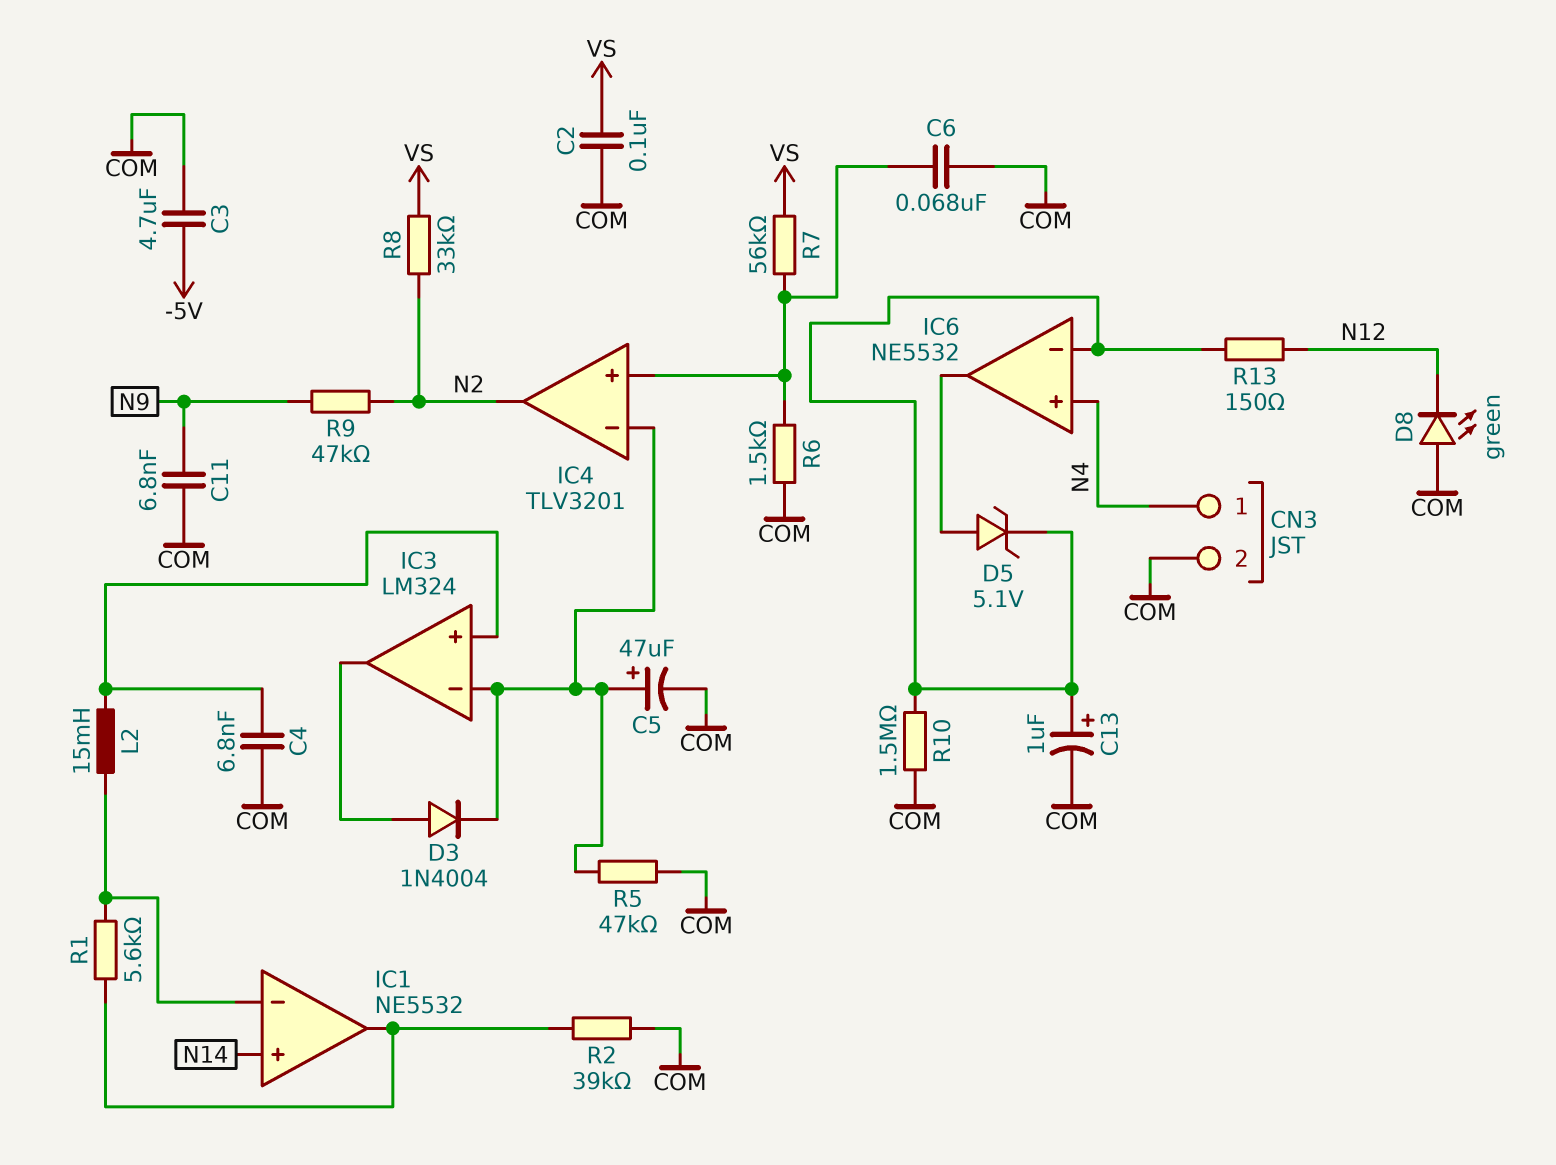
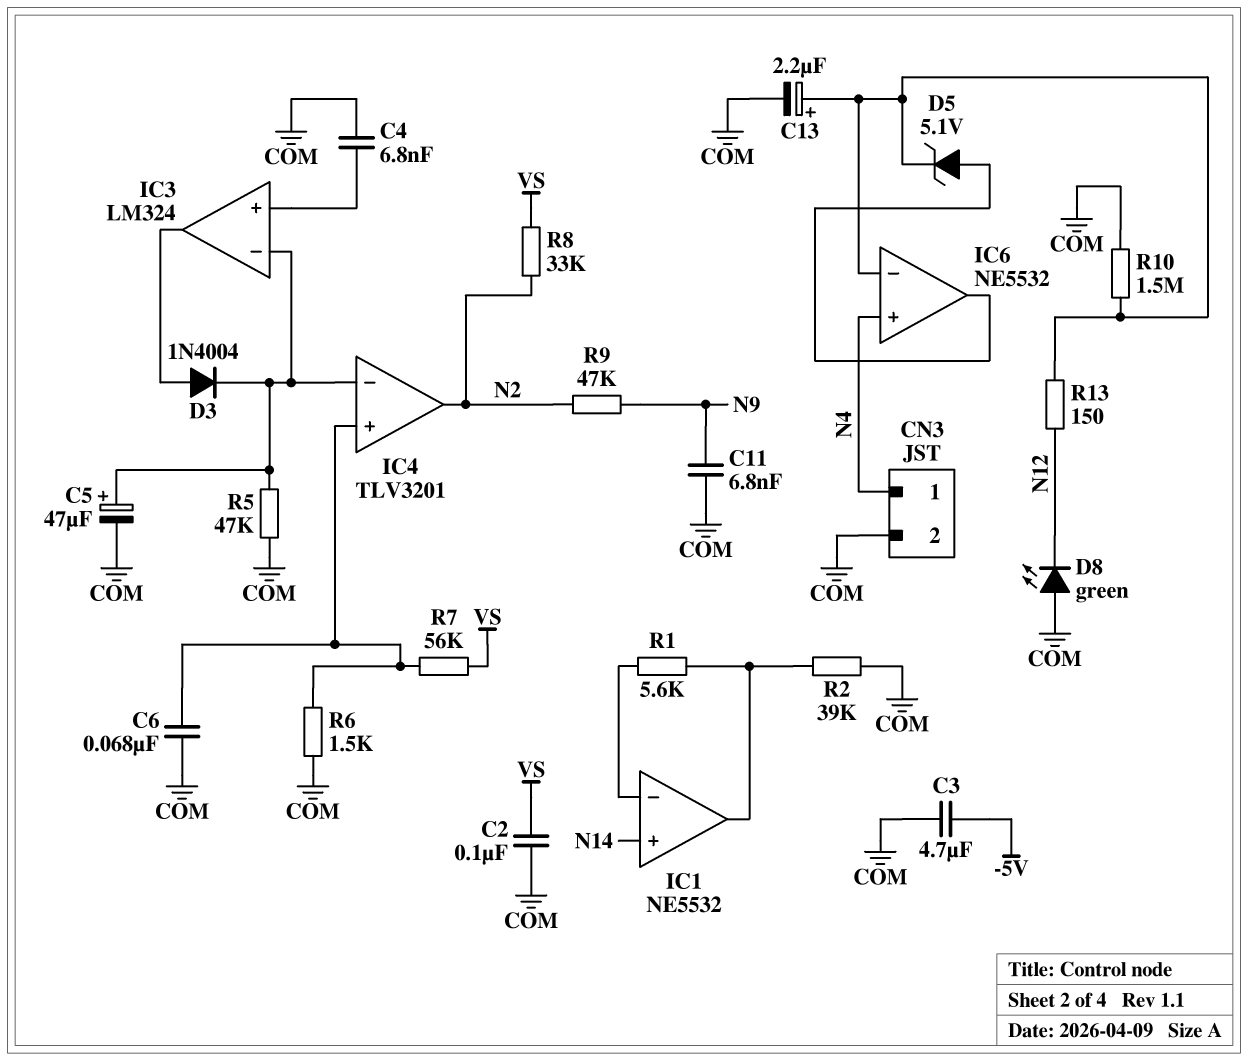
C13: 1uF (plus IC6/in-, minus COM) -> 2.2uF (plus IC6/in-, minus COM)
L2: 15mH (IC1/in-, IC3/in+) -> none

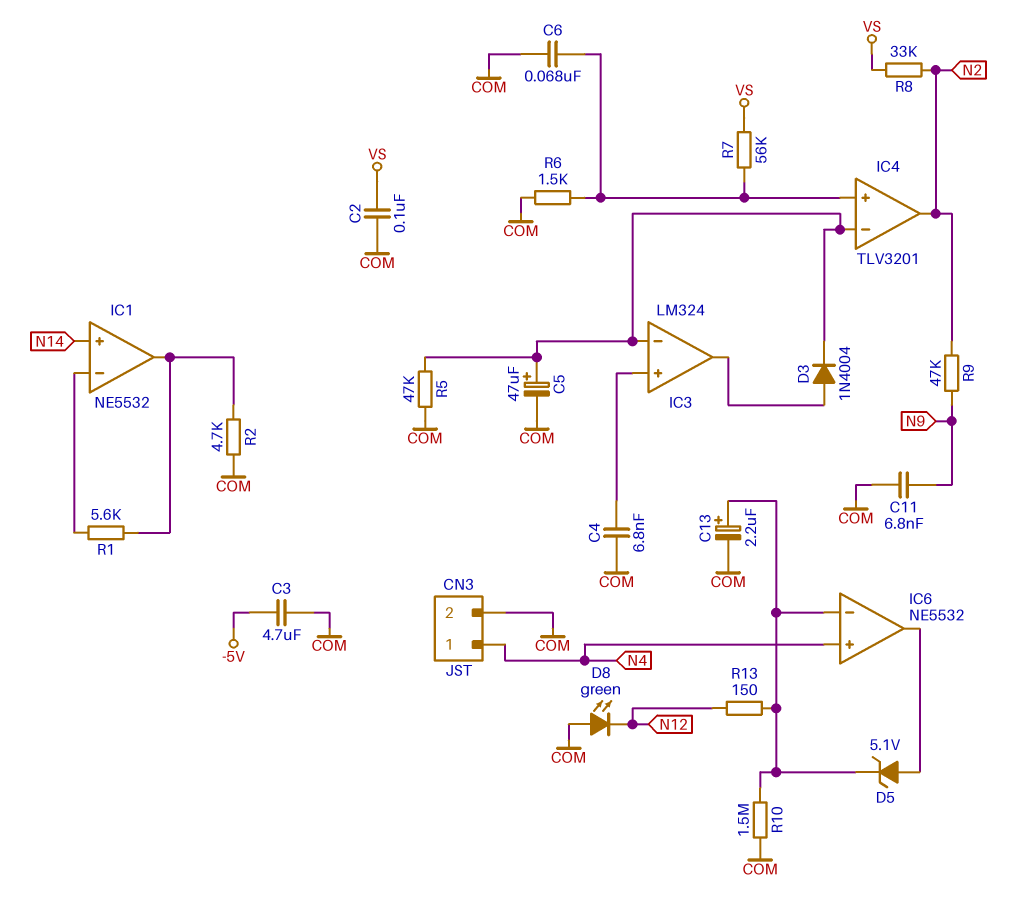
R2: 39k (COM, IC1/out) -> 4.7k (COM, IC1/out)

